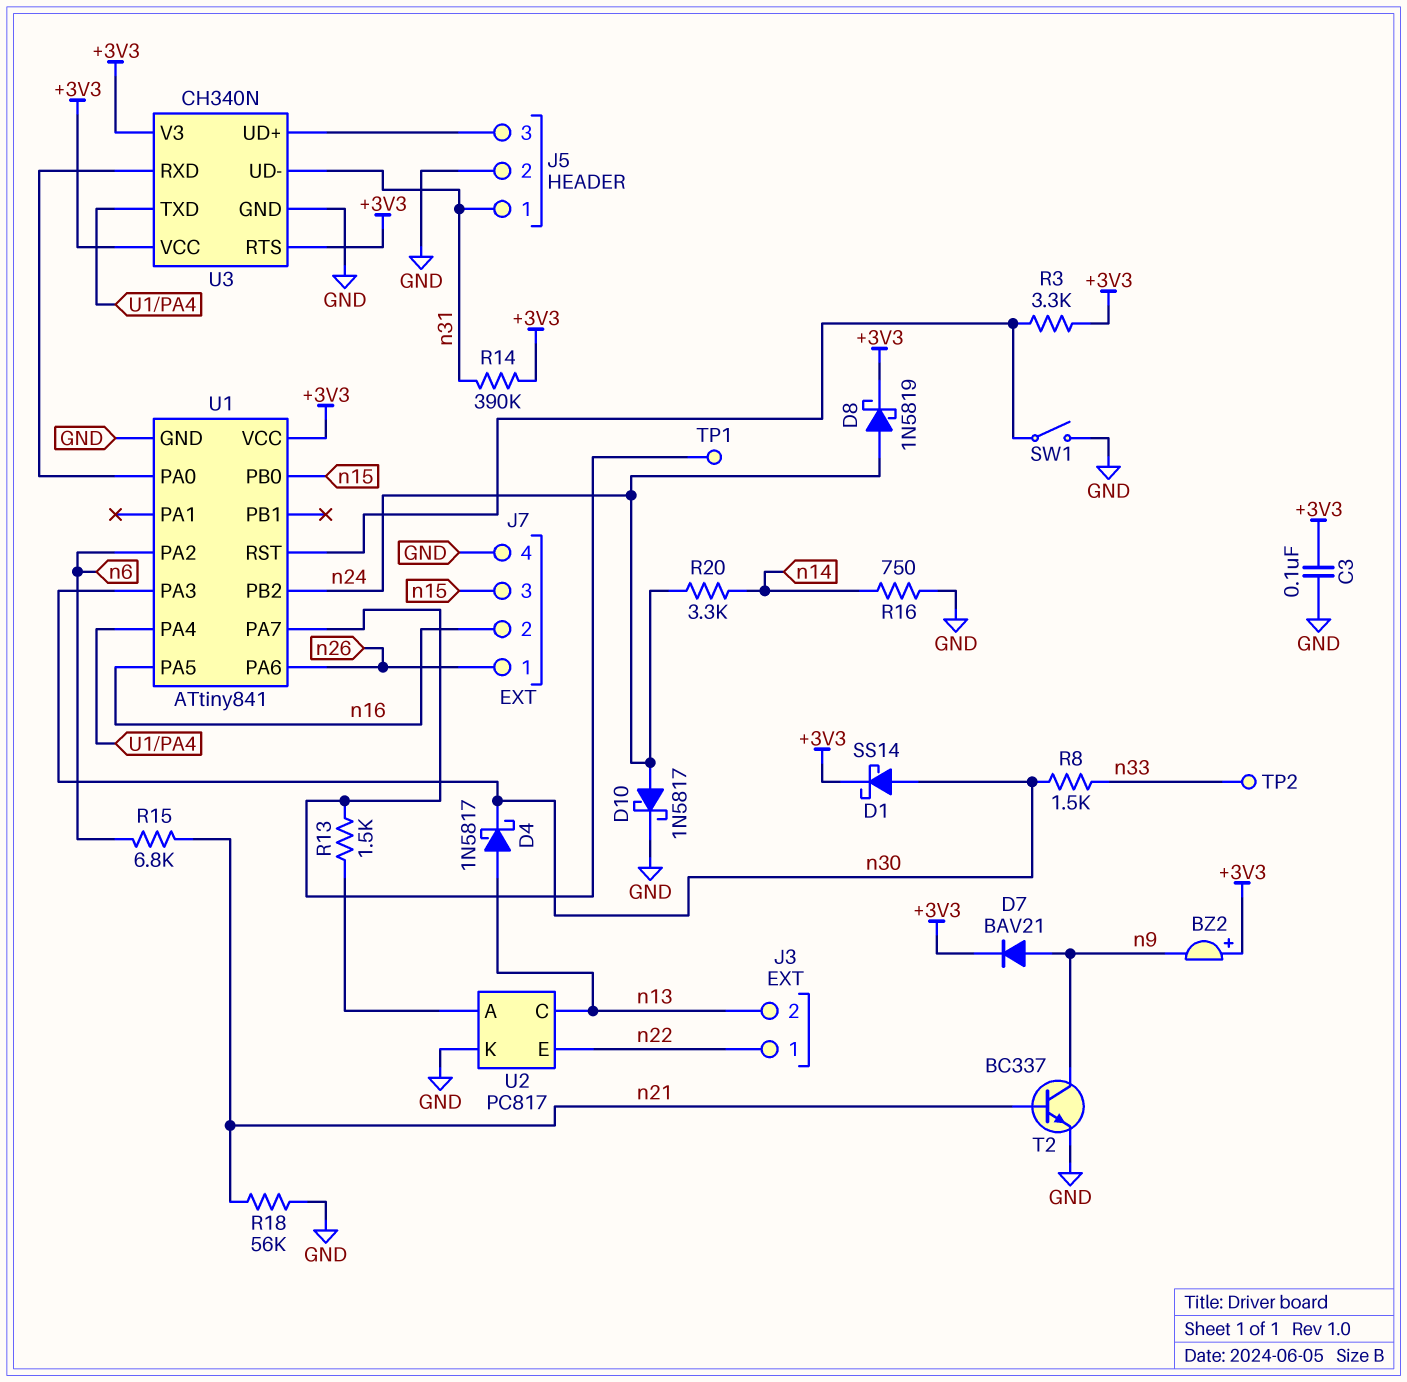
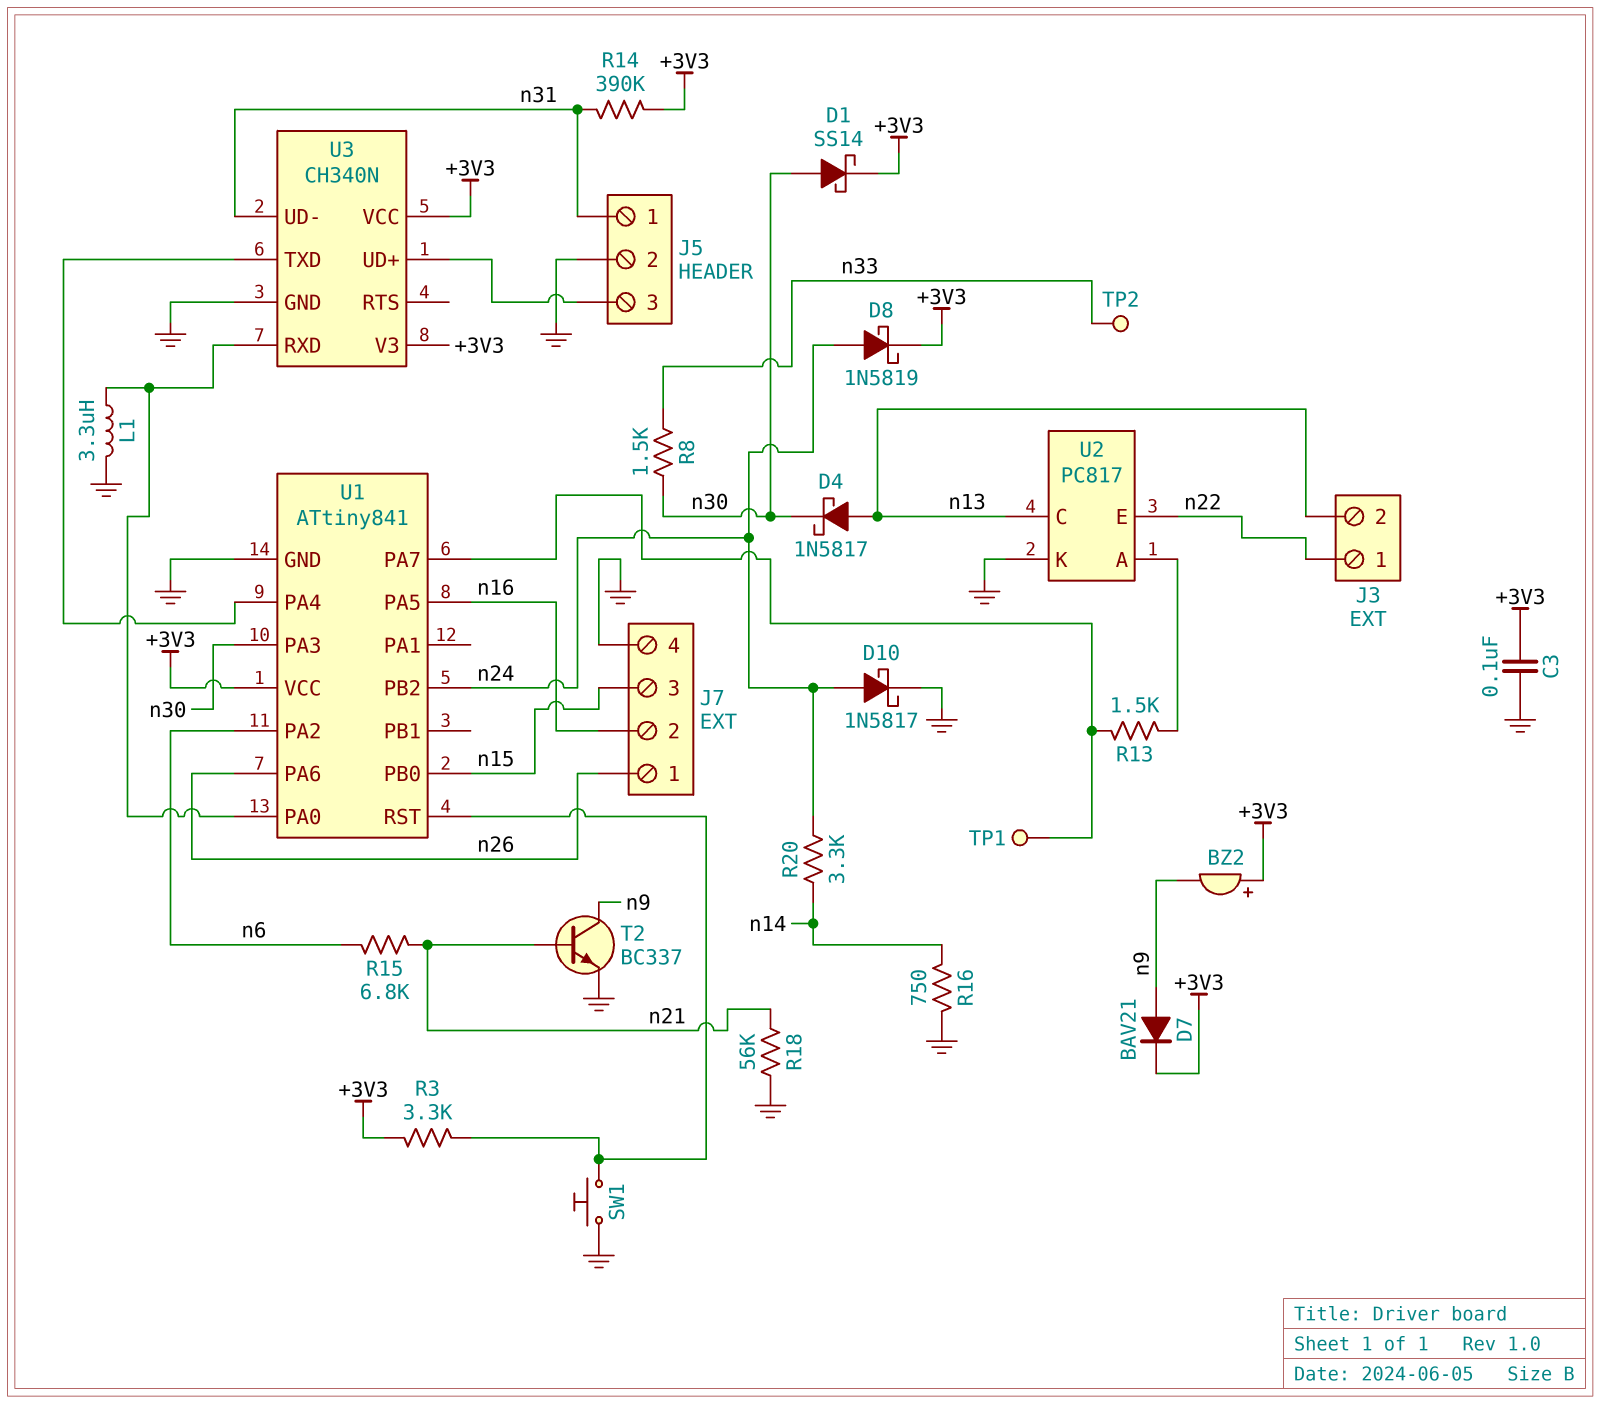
L1: none -> 3.3uH (GND, U1/PA0)
SW1: switch (GND, U1/RST) -> button (GND, U1/RST)
U3 pin RTS: +3V3 -> none

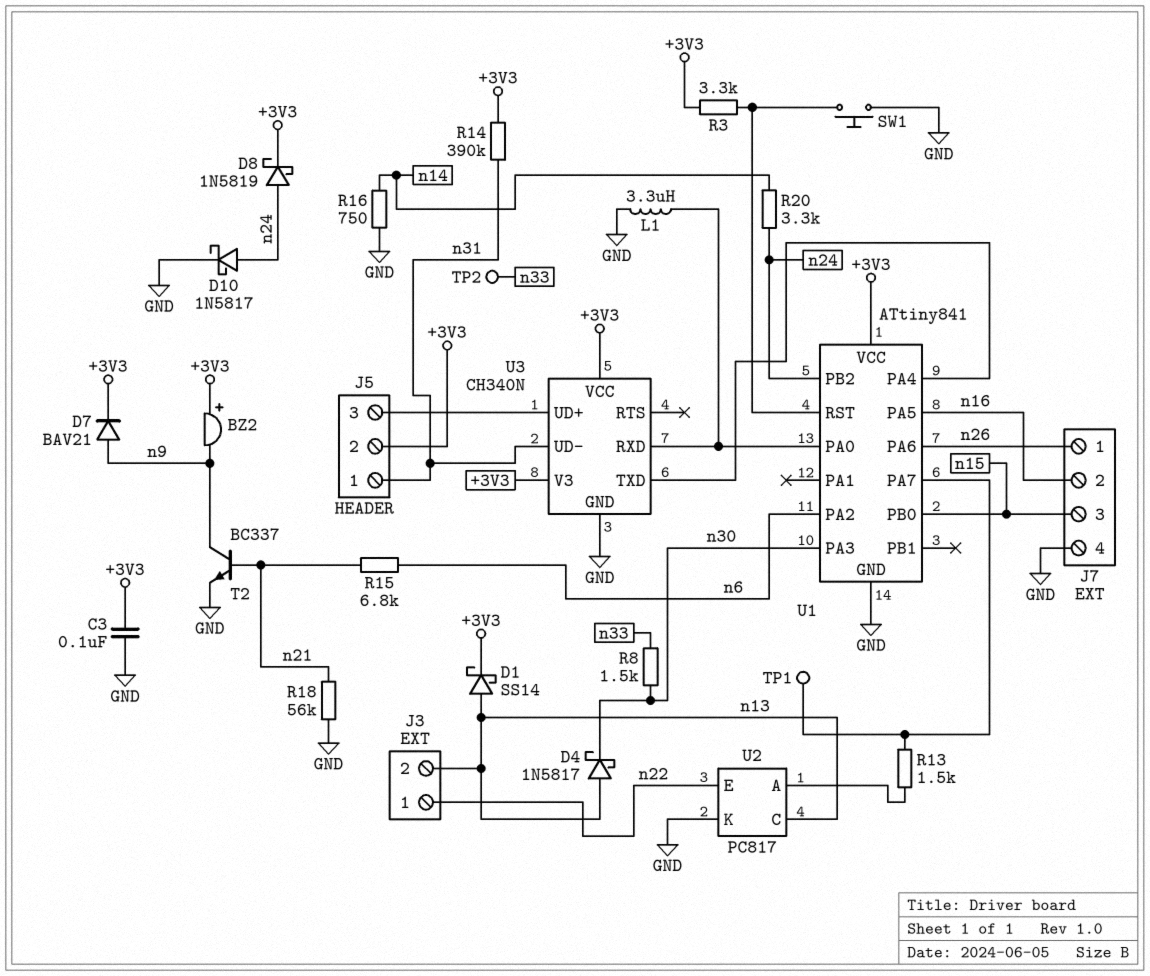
D1: schottky SS14 (A n30, K +3V3) -> schottky SS14 (A n13, K +3V3)
J5 pin 2: GND -> +3V3

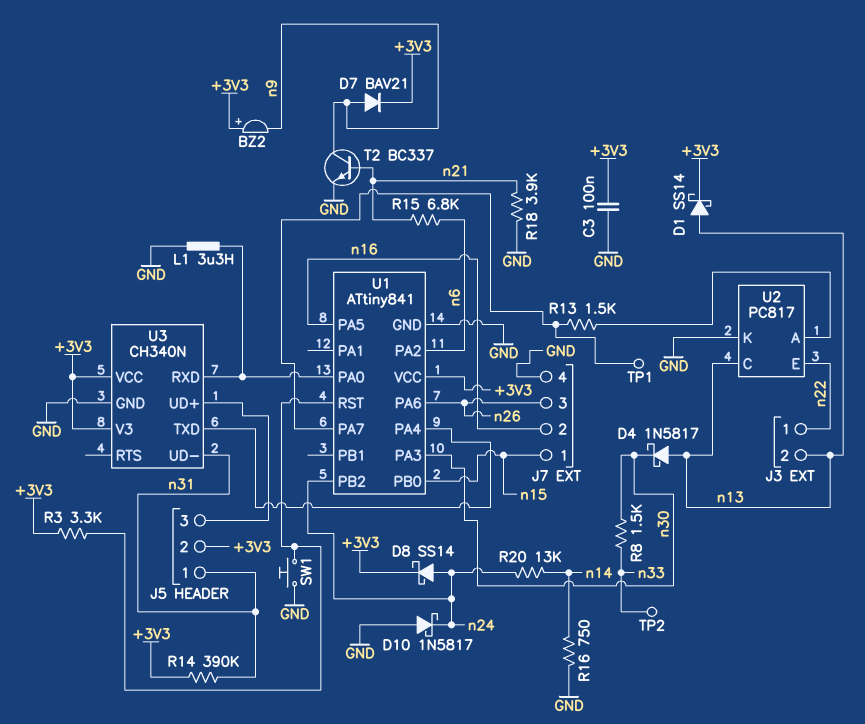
D8: schottky 1N5819 (A n24, K +3V3) -> schottky SS14 (A n24, K +3V3)
D10: schottky 1N5817 (A n24, K GND) -> schottky 1N5817 (A GND, K n24)
J7 pin 1: n26 -> n15
J7 pin 3: n15 -> n26
R18: 56k (GND, n21) -> 3.9k (GND, n21)
R20: 3.3k (n14, n24) -> 13k (n14, n24)

